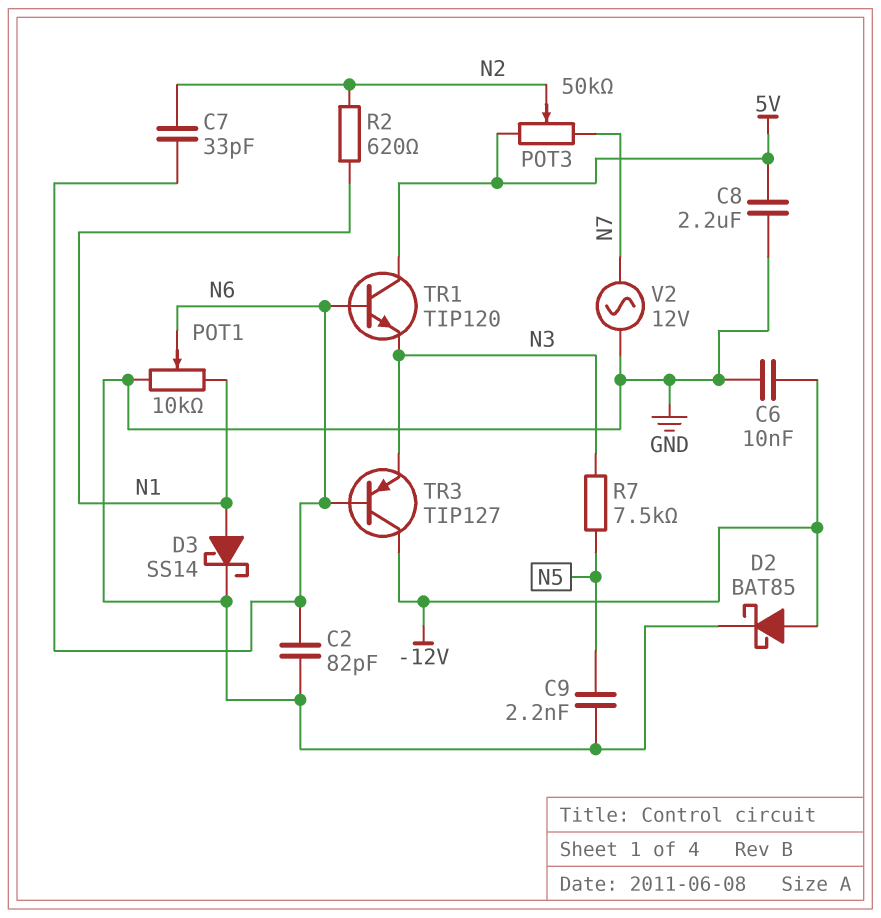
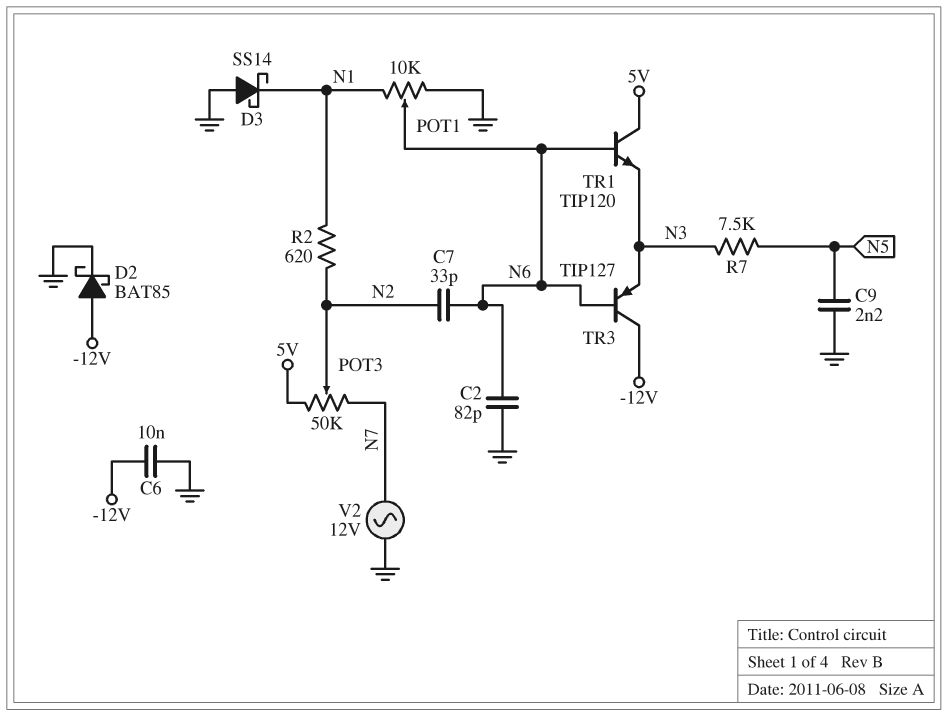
C8: 2.2uF (5V, GND) -> none
D3: schottky SS14 (A N1, K GND) -> schottky SS14 (A GND, K N1)

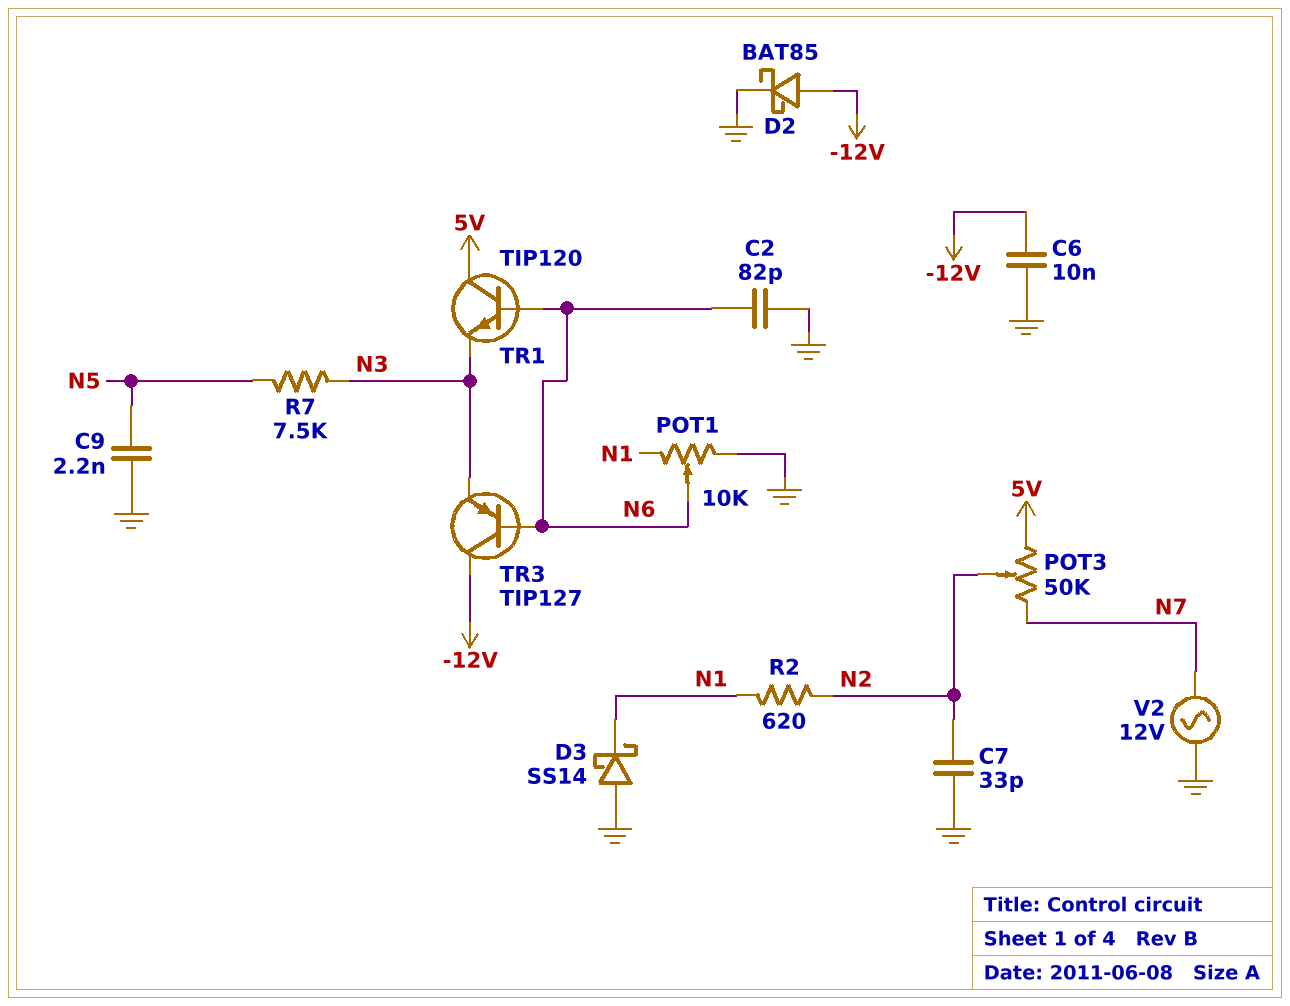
C7: 33pF (N2, N6) -> 33pF (GND, N2)

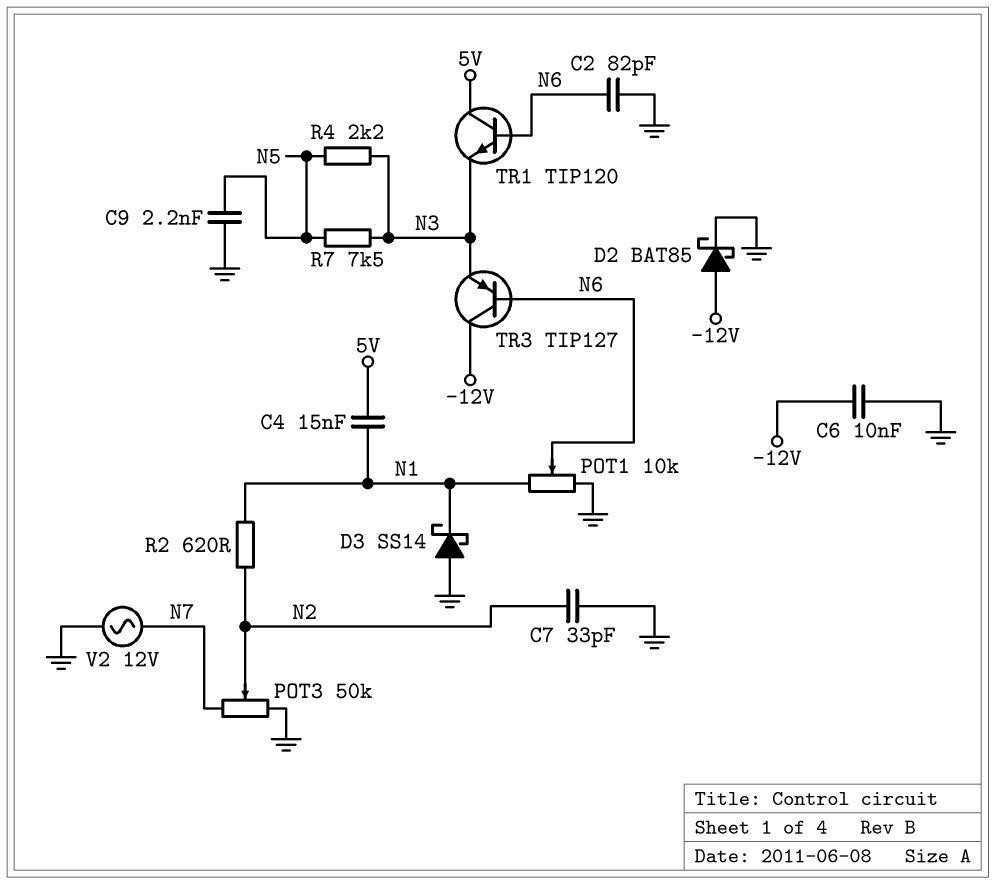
C4: none -> 15nF (5V, N1)
POT3: 50k (5V, N7, wiper N2) -> 50k (GND, N7, wiper N2)
R4: none -> 2.2k (N3, N5)

